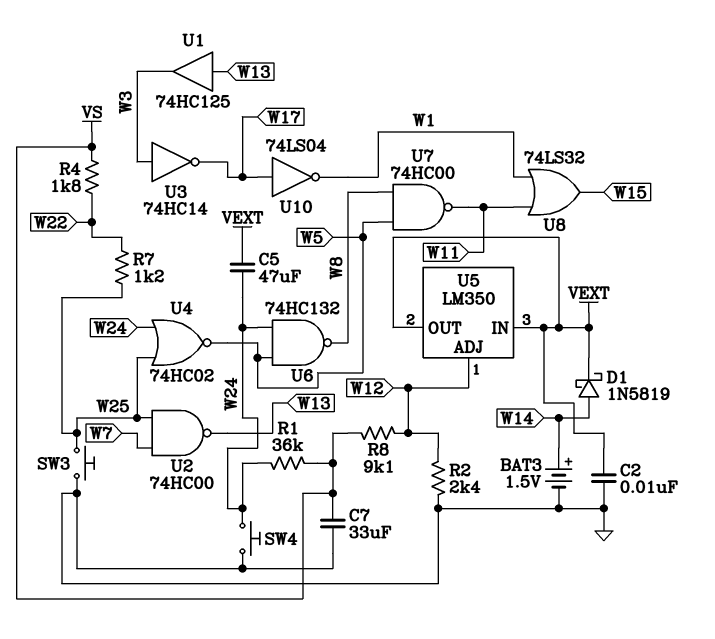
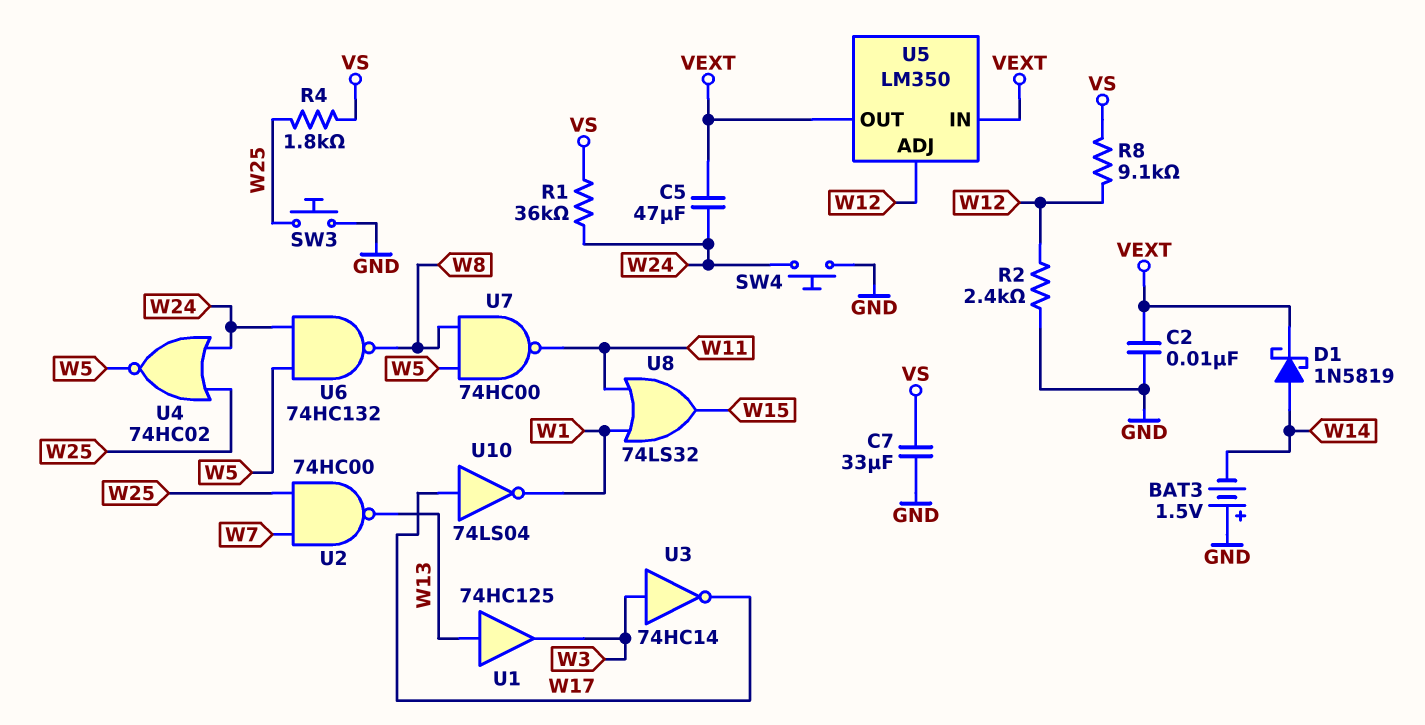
BAT3: 1.5V (plus W14, minus GND) -> 1.5V (plus GND, minus W14)
R4: 1.8k (VS, W22) -> 1.8k (VS, W25)
R7: 1.2k (W22, W25) -> none

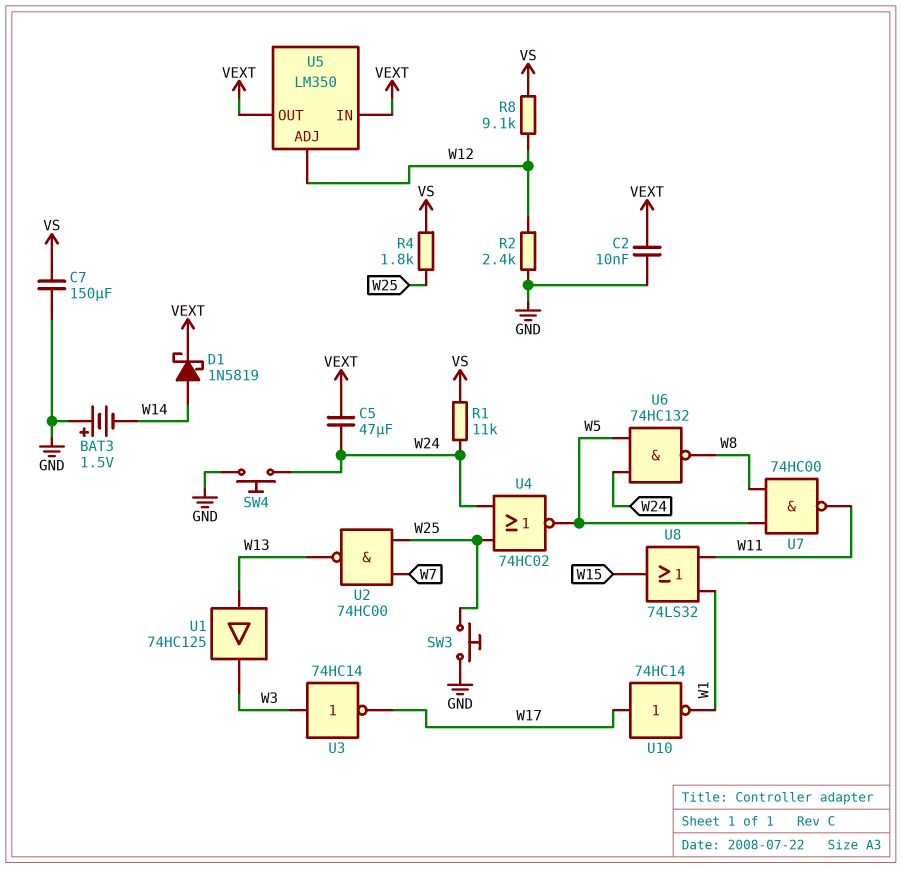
C7: 33uF (GND, VS) -> 150uF (GND, VS)
R1: 36k (VS, W24) -> 11k (VS, W24)
U10: NOT 74LS04 (in W17, out W1) -> NOT 74HC14 (in W17, out W1)

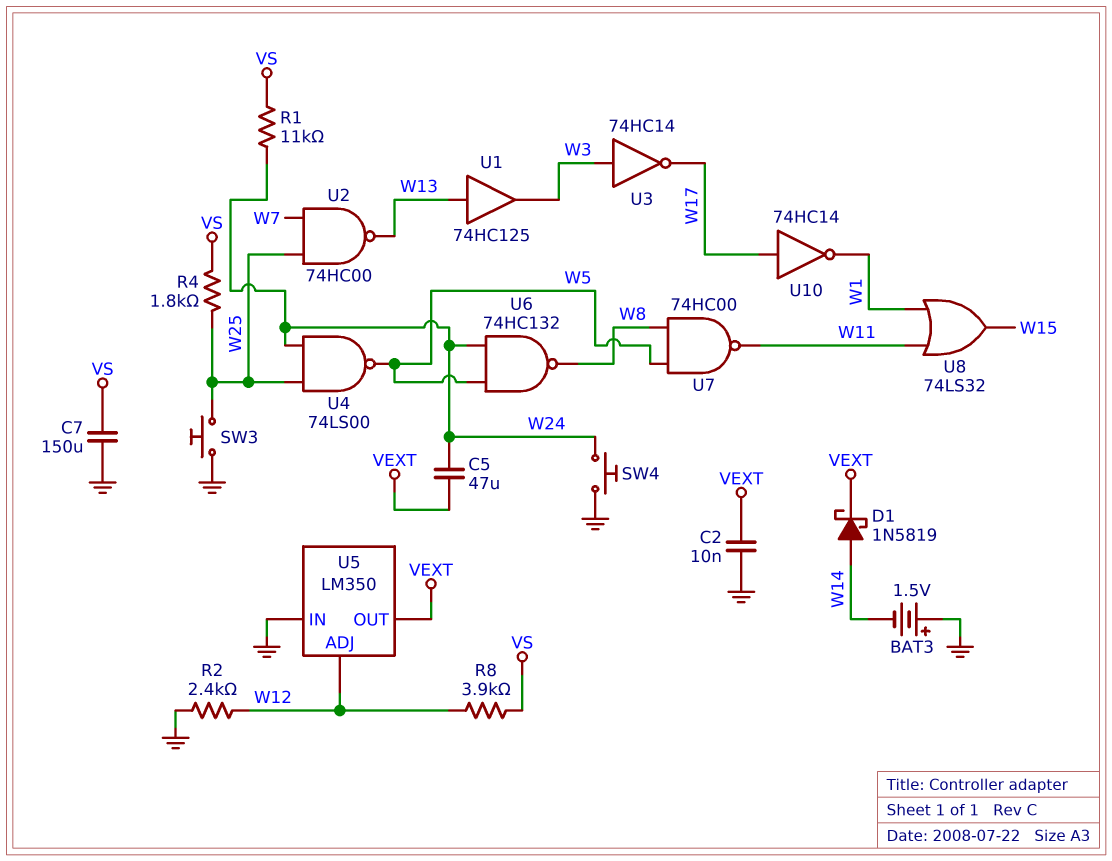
R8: 9.1k (VS, W12) -> 3.9k (VS, W12)
U4: NOR 74HC02 (in W24, in W25, out W5) -> NAND 74LS00 (in W24, in W25, out W5)
U5 pin IN: VEXT -> GND

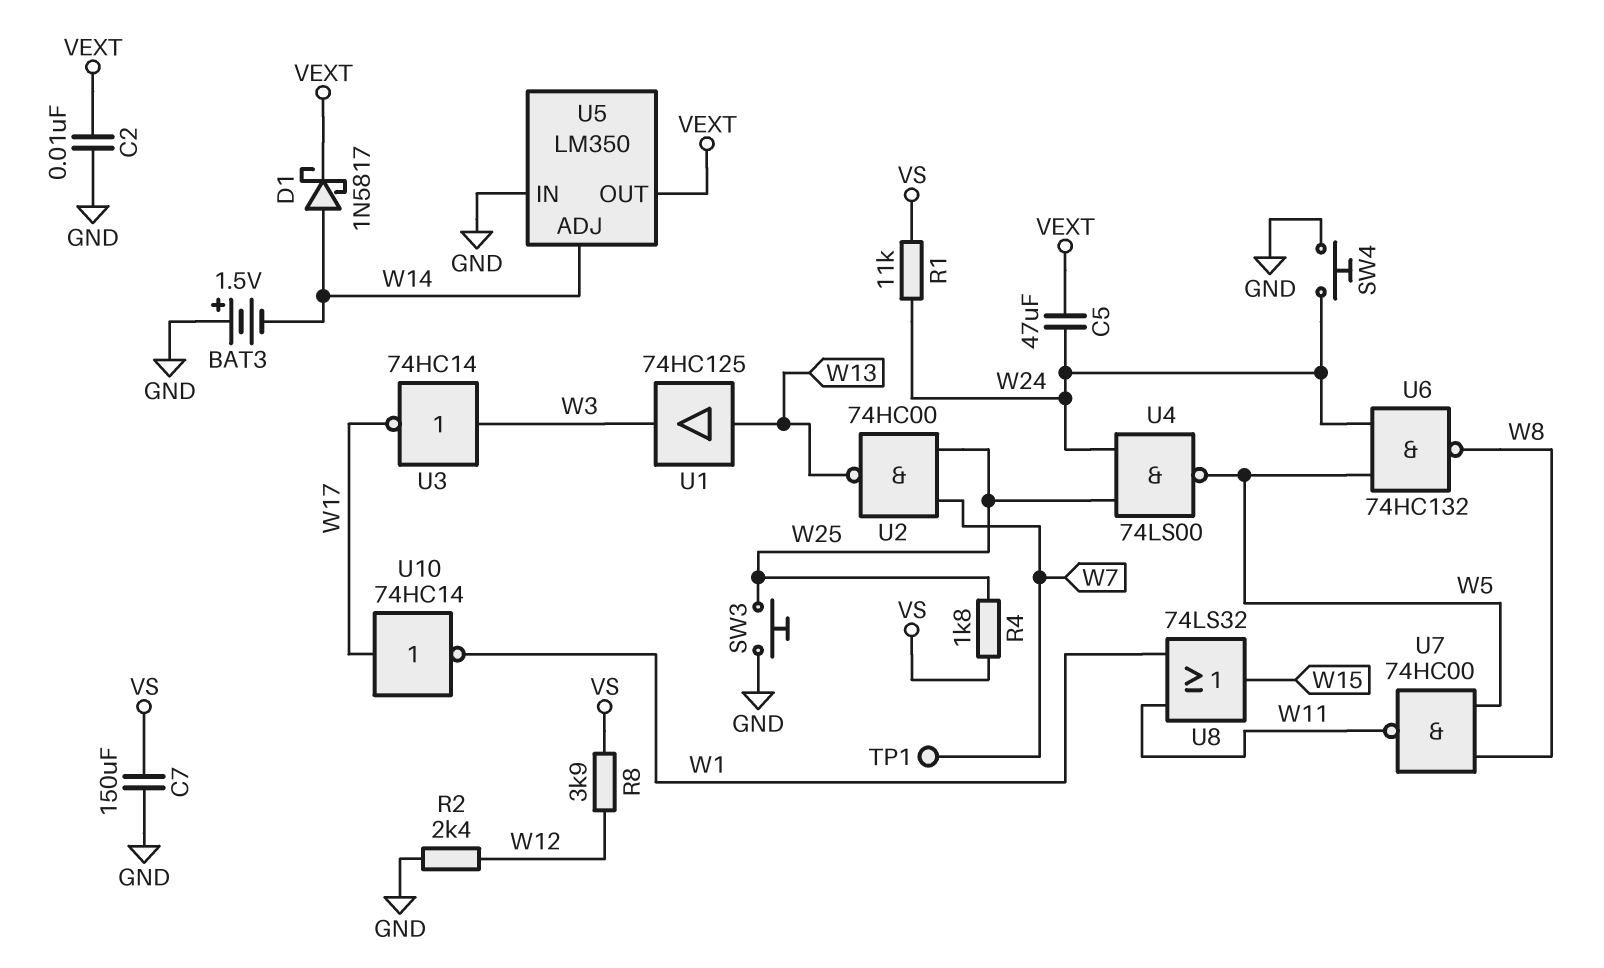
D1: schottky 1N5819 (A W14, K VEXT) -> schottky 1N5817 (A W14, K VEXT)
TP1: none -> test point (W7)
U5 pin ADJ: W12 -> W14

